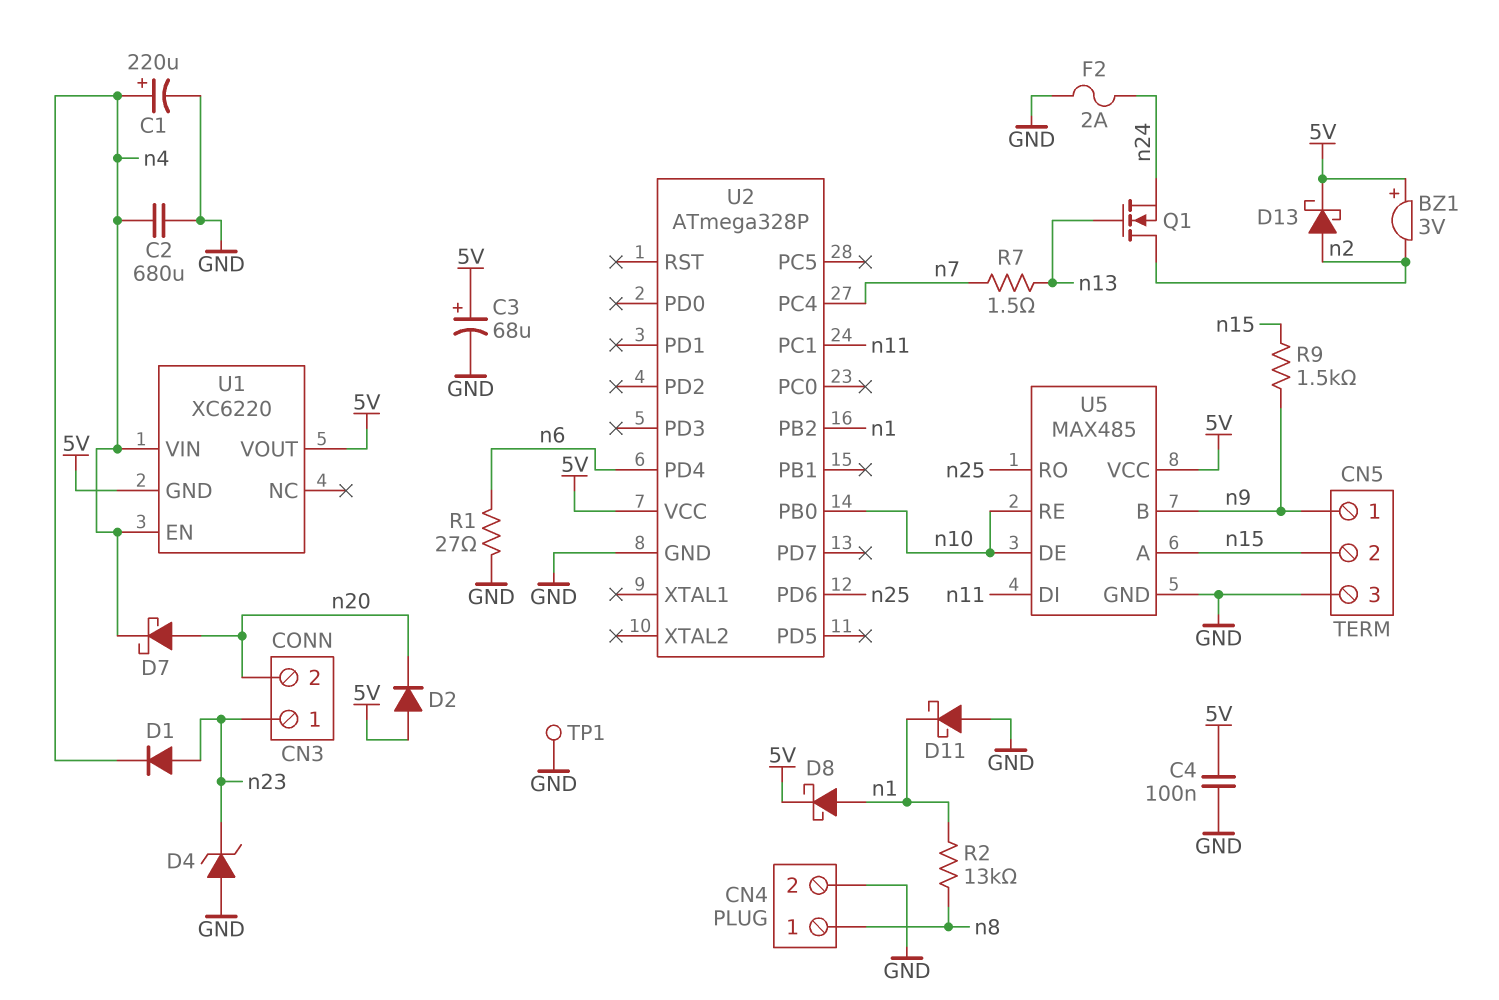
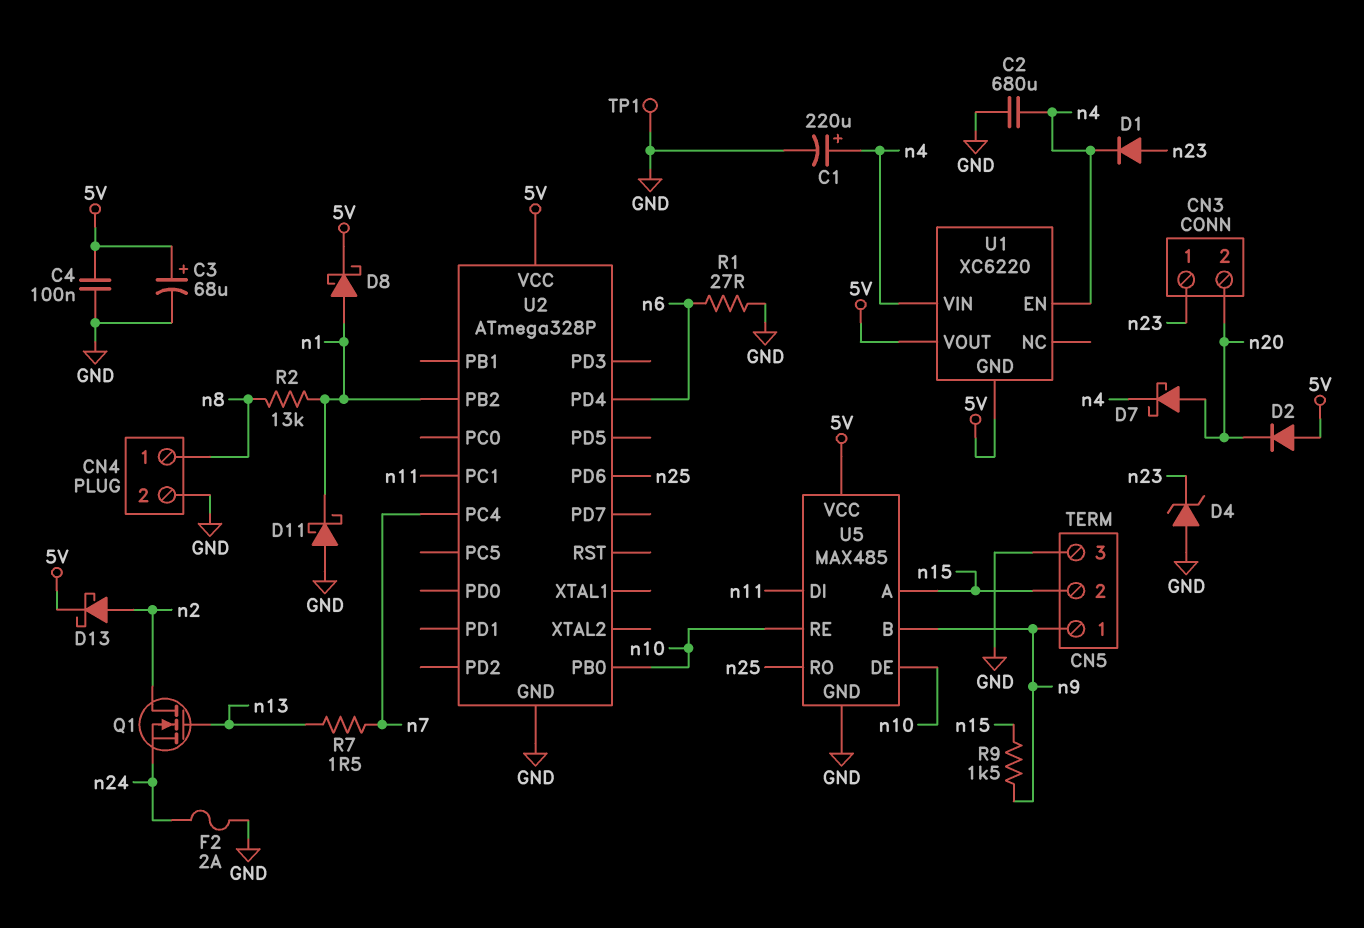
BZ1: buzzer 3V (plus 5V, minus n2) -> none

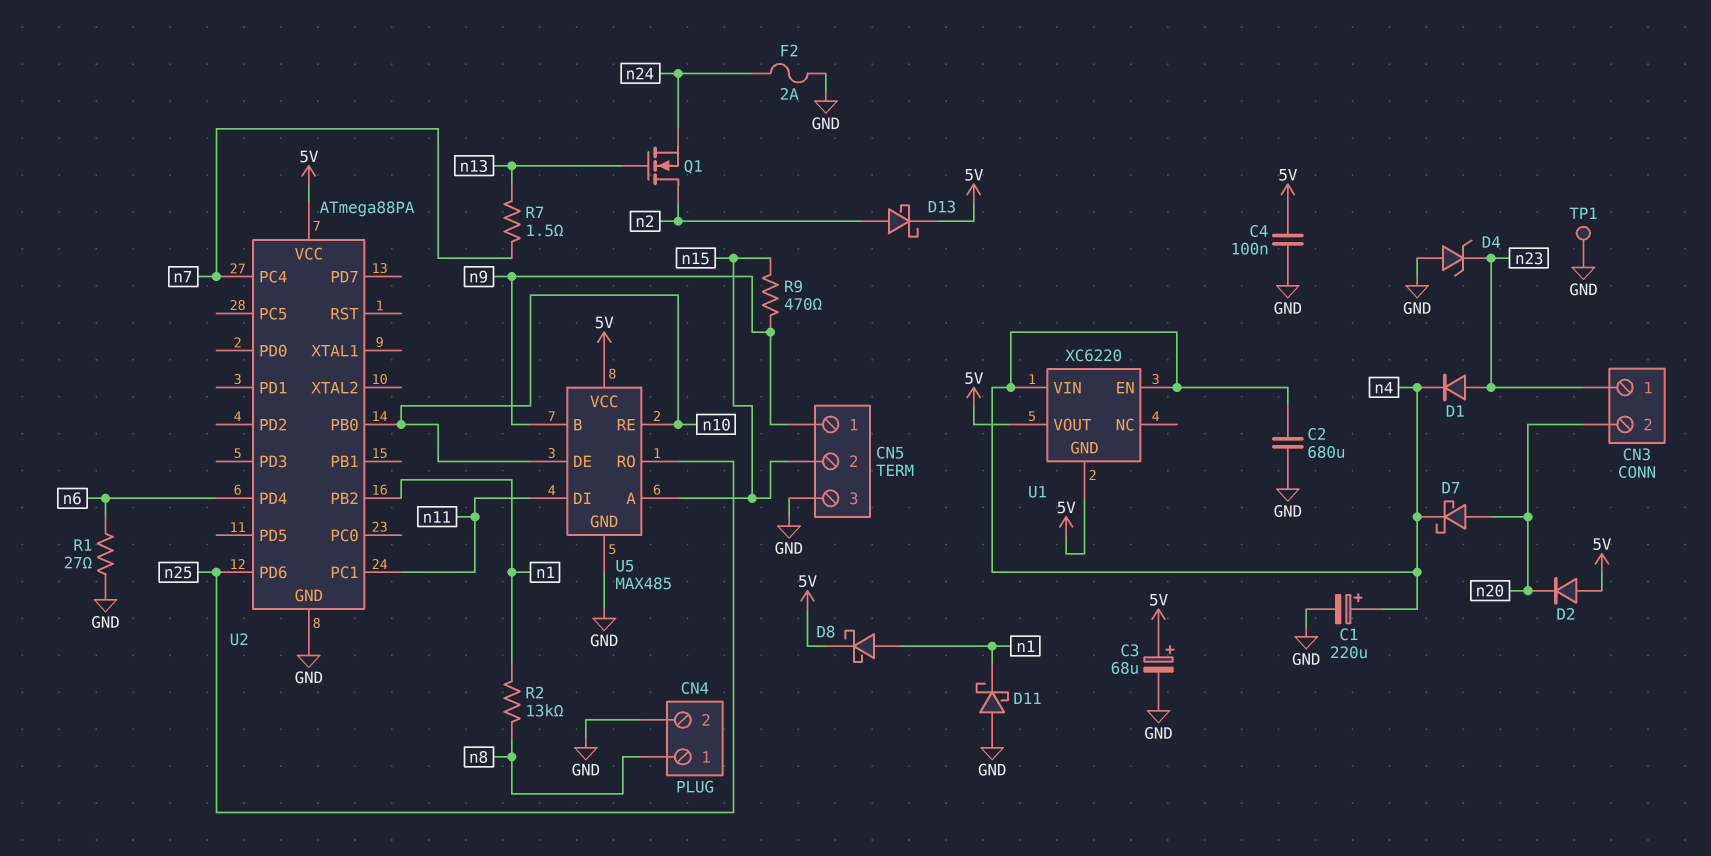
R9: 1.5k (n9, n15) -> 470 (n9, n15)
U2: ATmega328P -> ATmega88PA

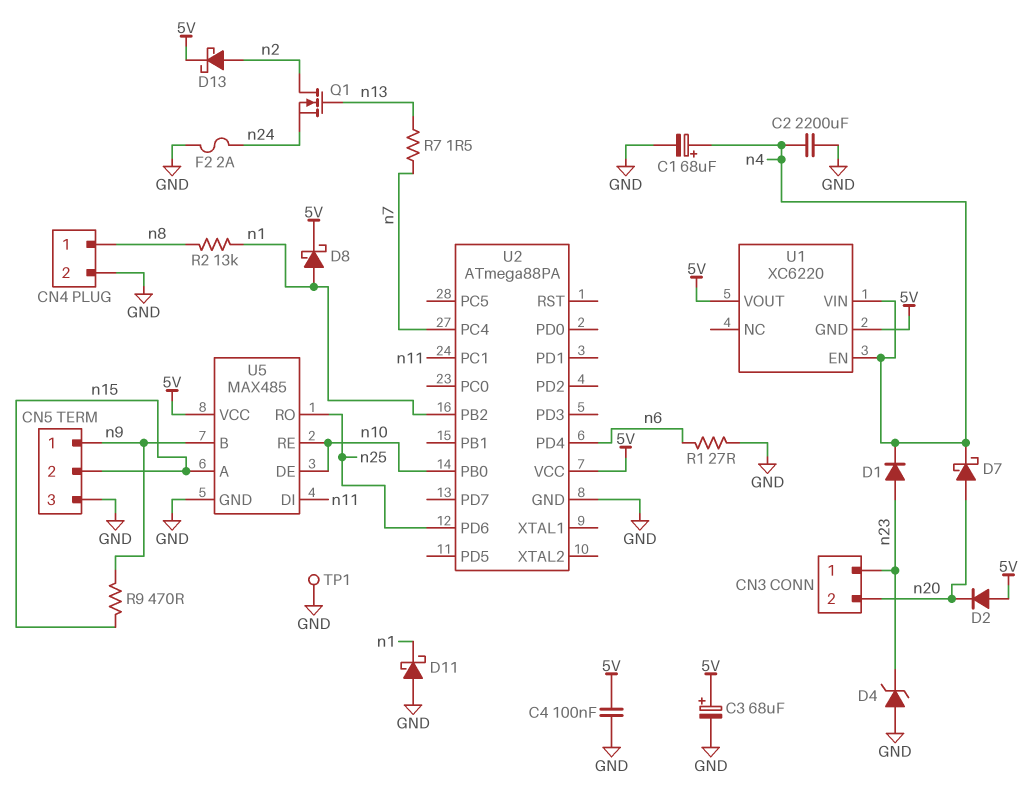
C1: 220uF (plus n4, minus GND) -> 68uF (plus n4, minus GND)
C2: 680uF (GND, n4) -> 2200uF (GND, n4)

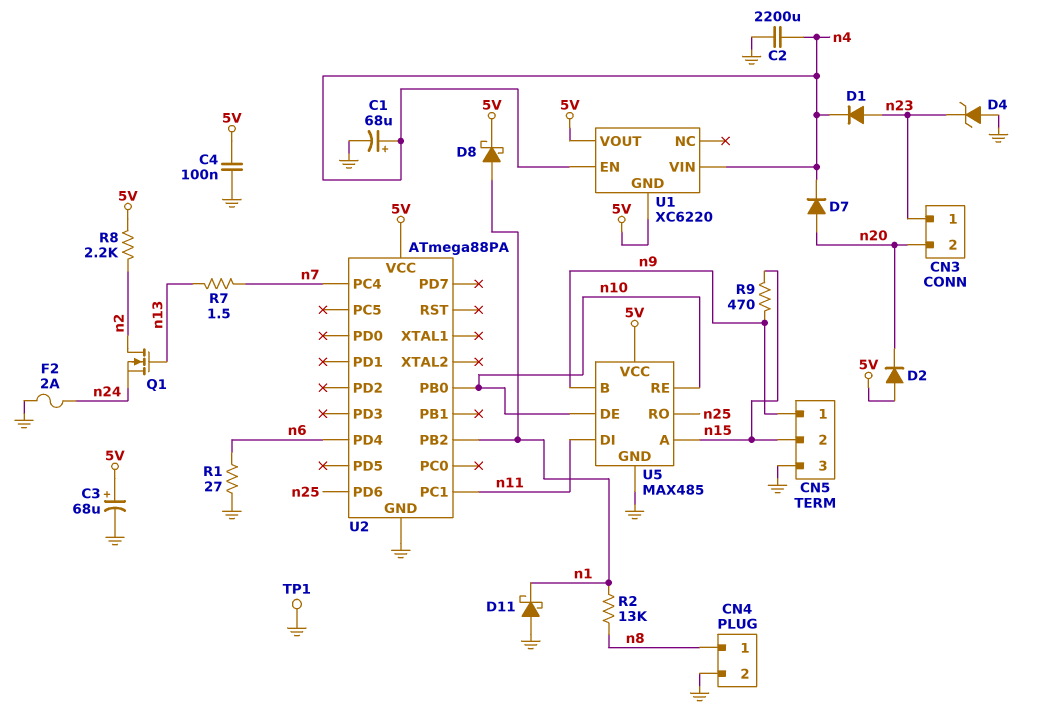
D7: schottky (A n20, K n4) -> diode (A n20, K n4)
D13: schottky (A n2, K 5V) -> none
R8: none -> 2.2k (5V, n2)

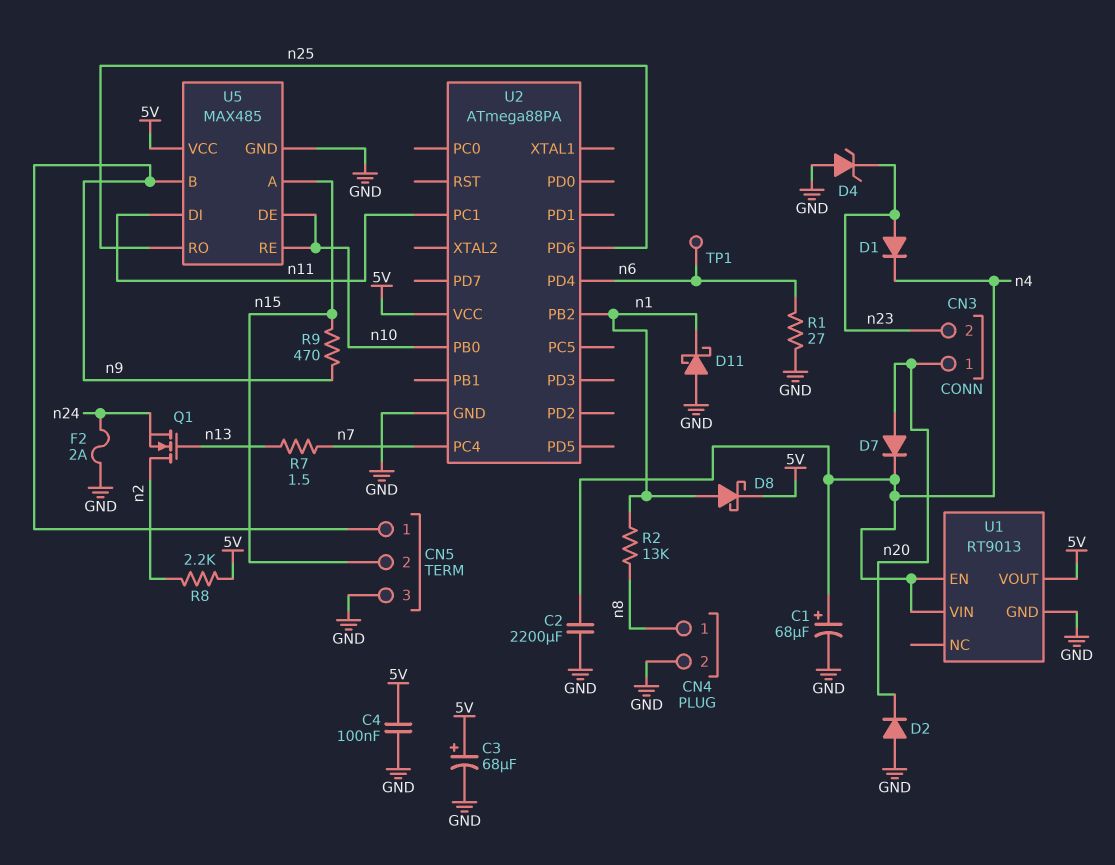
CN3 pin 1: n23 -> n20
CN3 pin 2: n20 -> n23
D2: diode (A 5V, K n20) -> diode (A GND, K n20)
TP1: test point (GND) -> test point (n6)
U1: XC6220 -> RT9013
U1 pin GND: 5V -> GND

